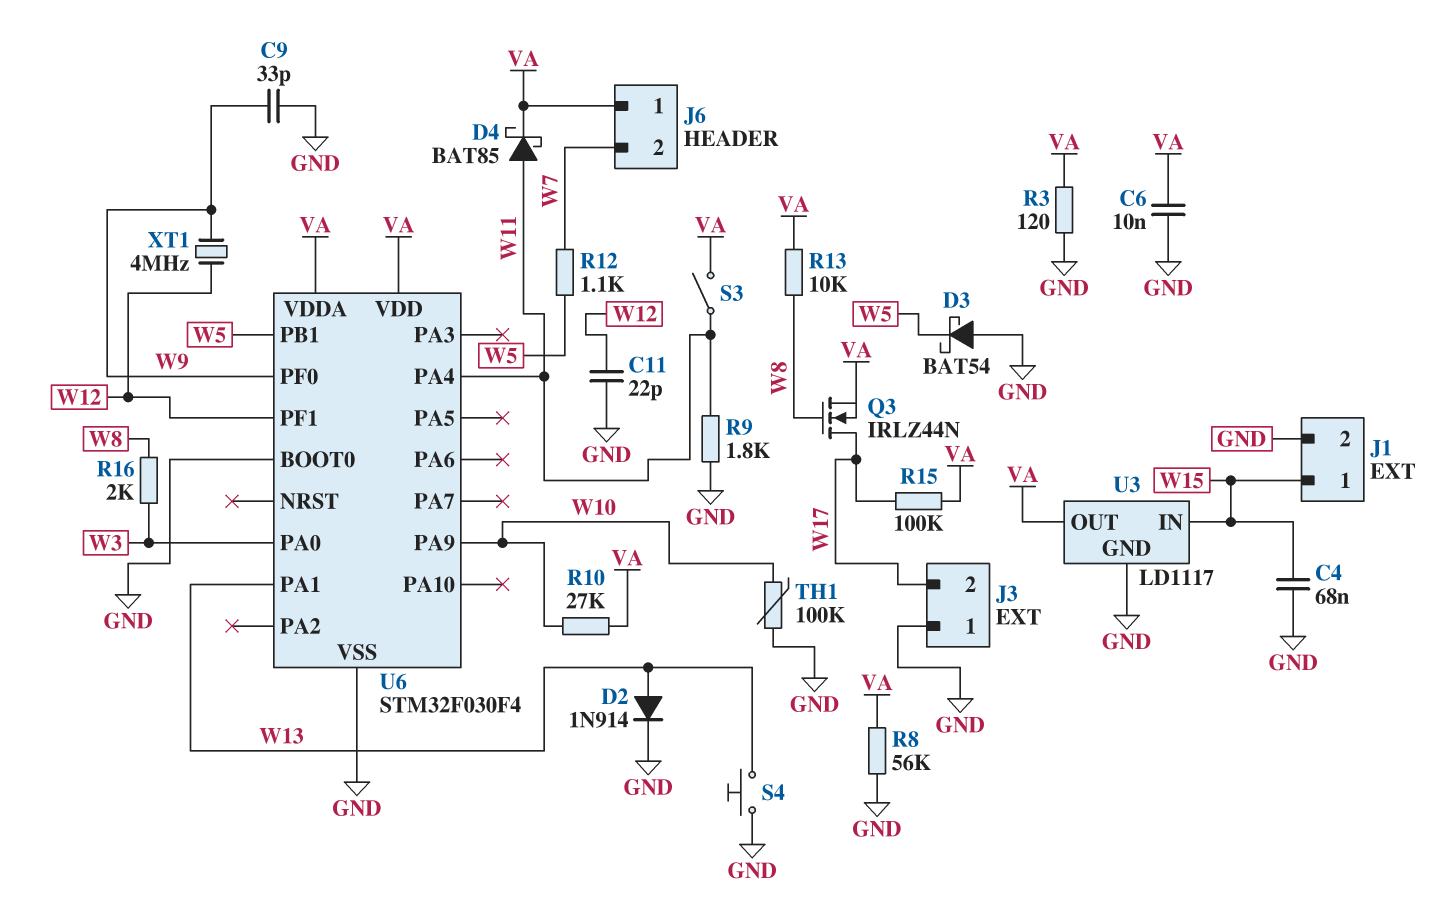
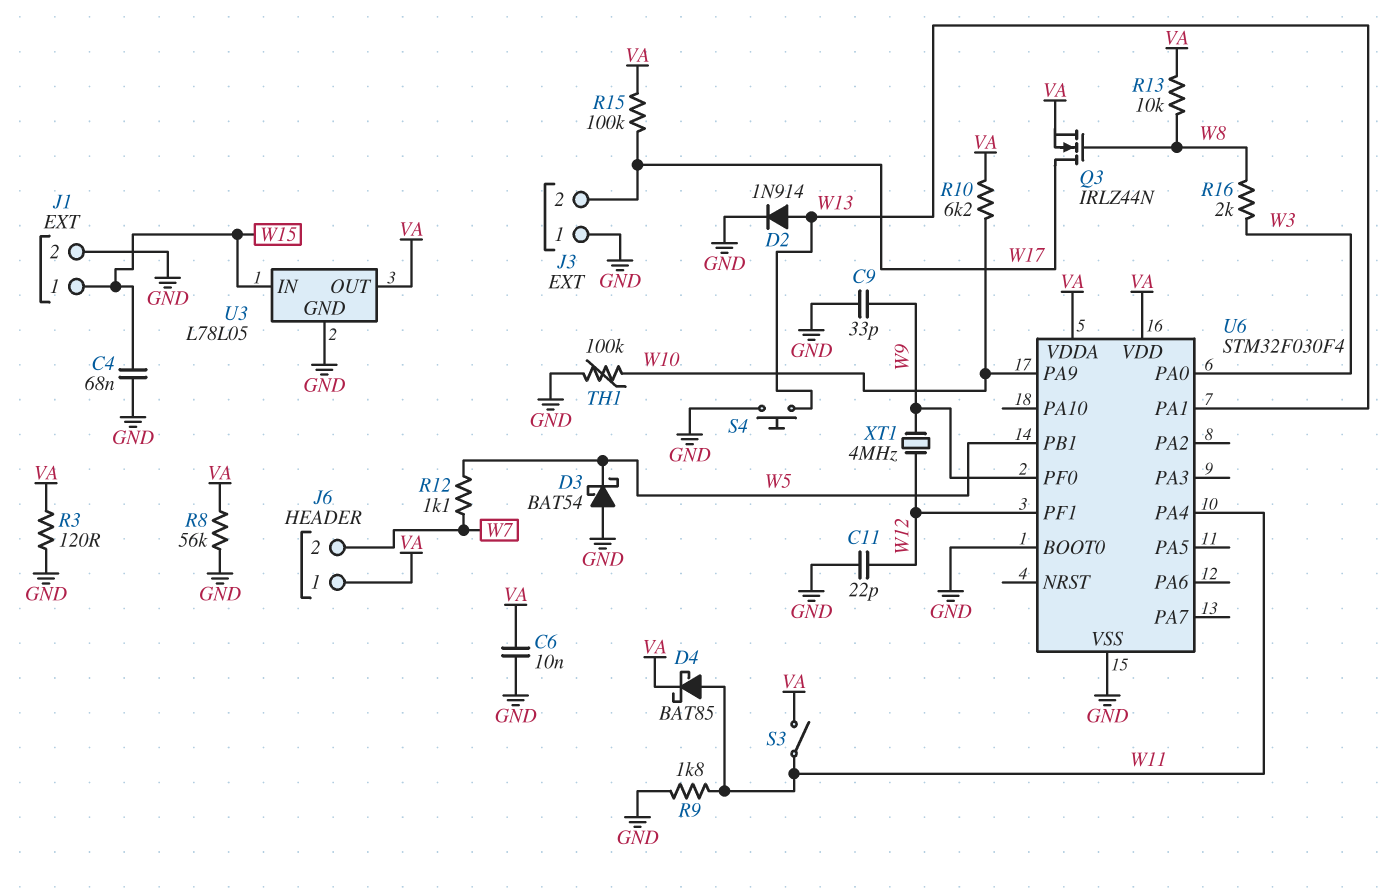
R10: 27k (VA, W10) -> 6.2k (VA, W10)
U3: LD1117 -> L78L05

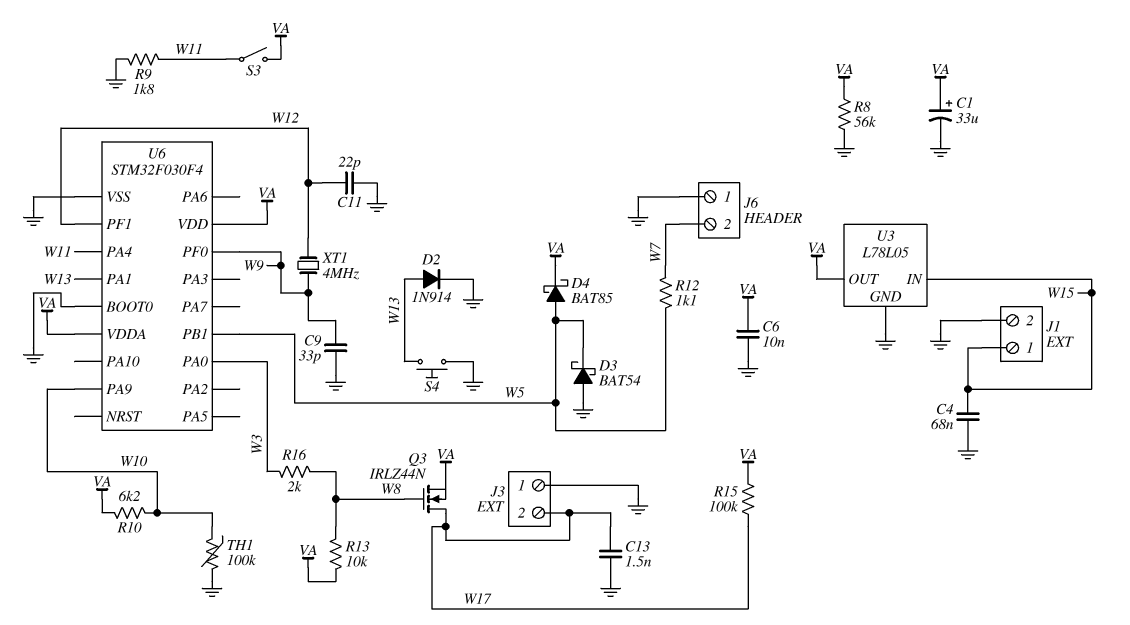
C1: none -> 33uF (plus VA, minus GND)
C13: none -> 1.5nF (GND, W17)
D4: schottky BAT85 (A W11, K VA) -> schottky BAT85 (A W5, K VA)
J6 pin 1: VA -> GND
R3: 120 (GND, VA) -> none

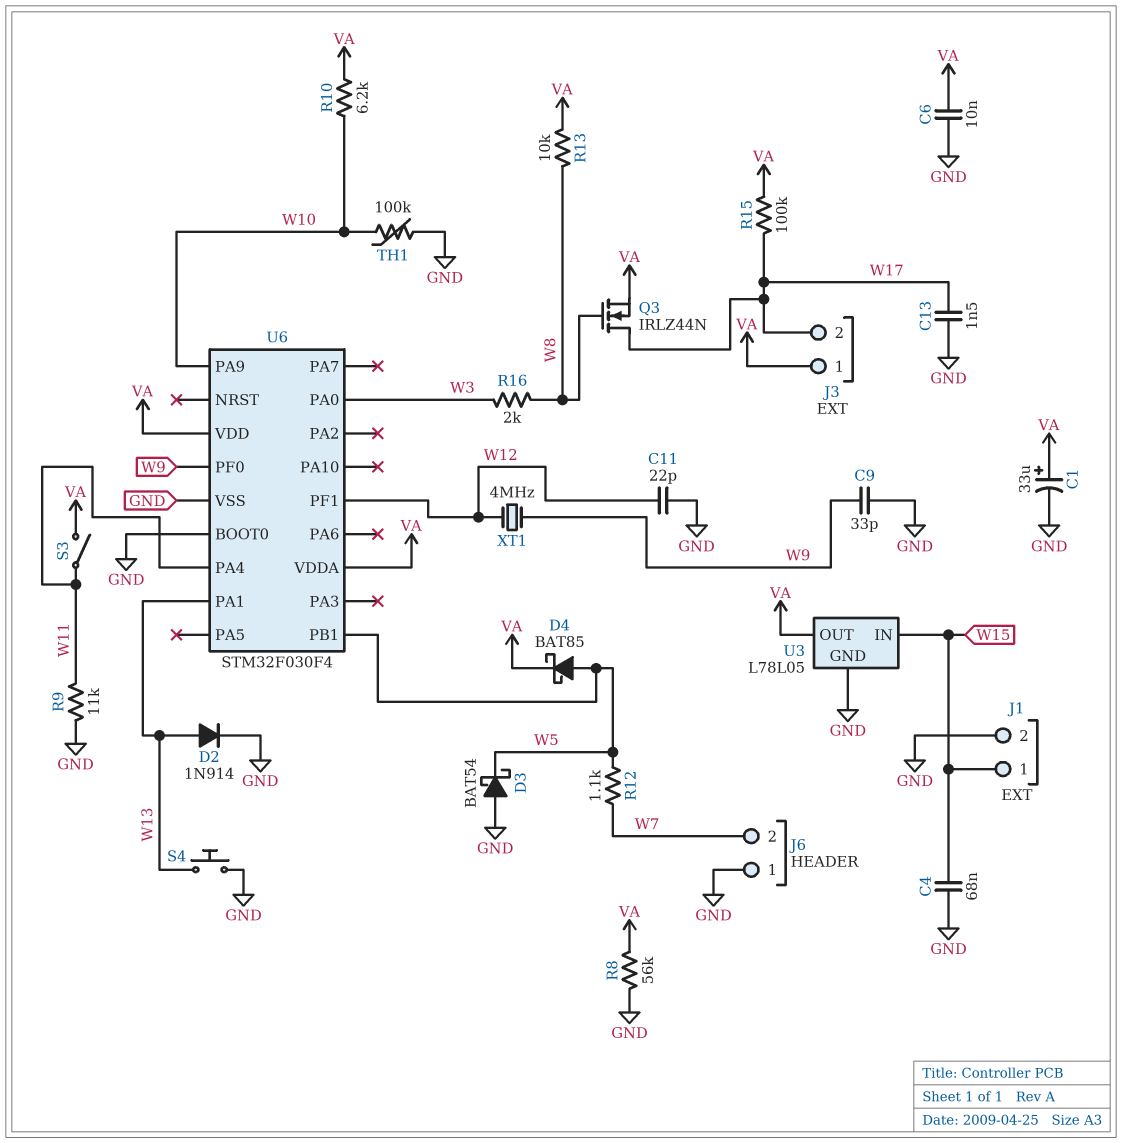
J3 pin 1: GND -> VA
R9: 1.8k (GND, W11) -> 11k (GND, W11)

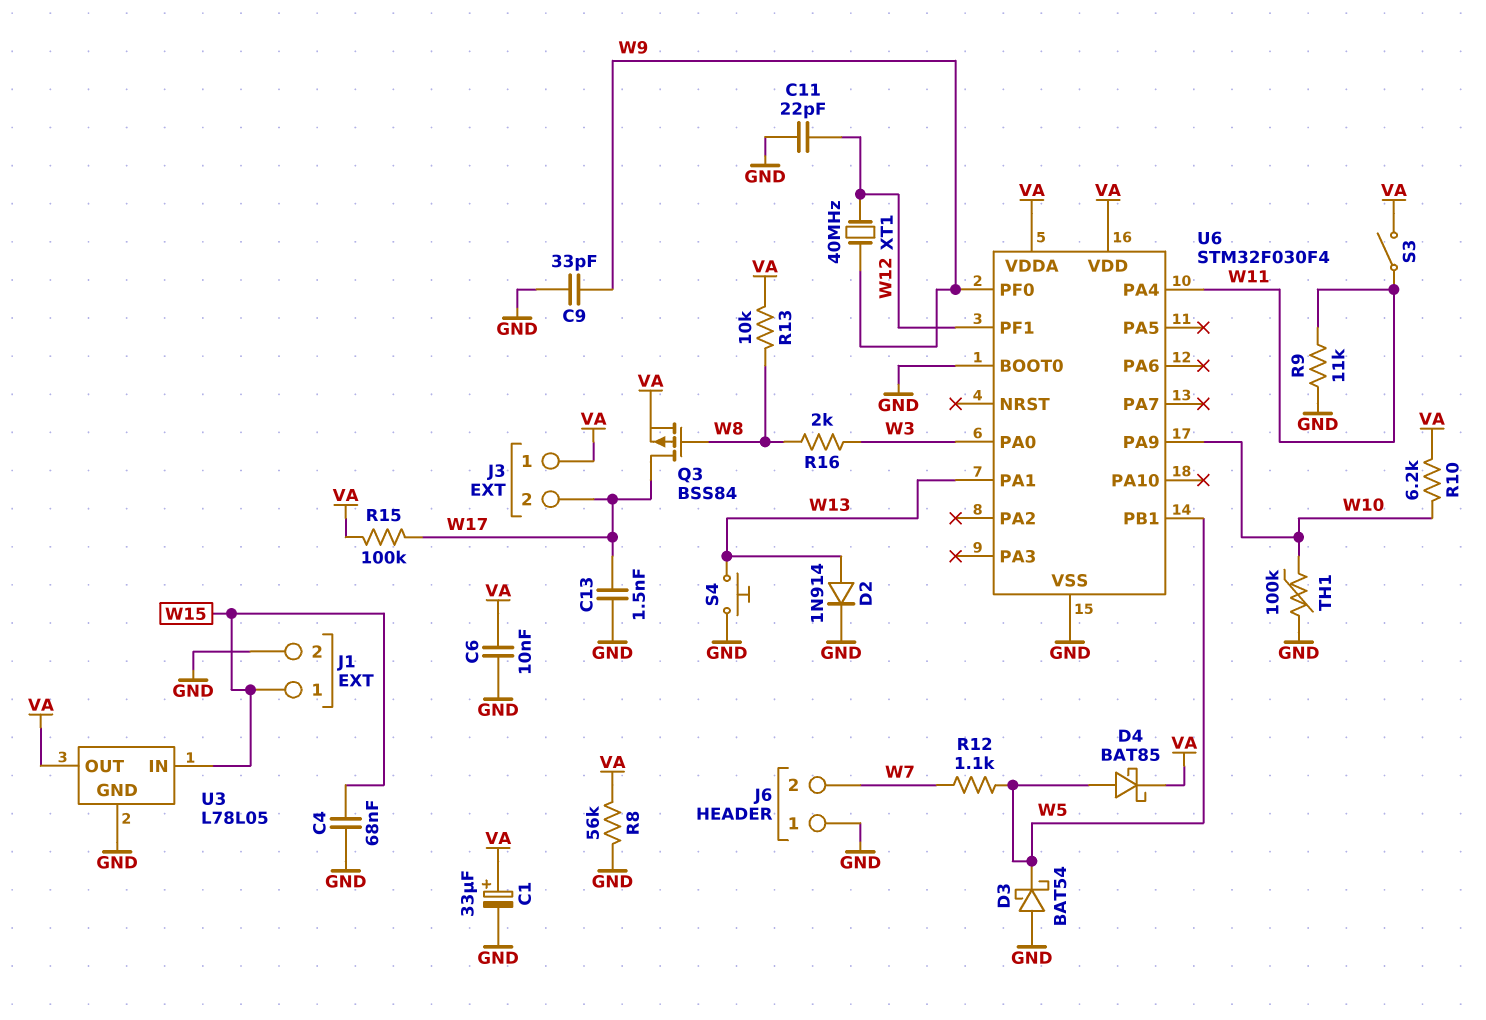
Q3: NMOS IRLZ44N (G W8, D W17, S VA) -> PMOS BSS84 (G W8, D W17, S VA)
XT1: 4MHz (W9, W12) -> 40MHz (W9, W12)

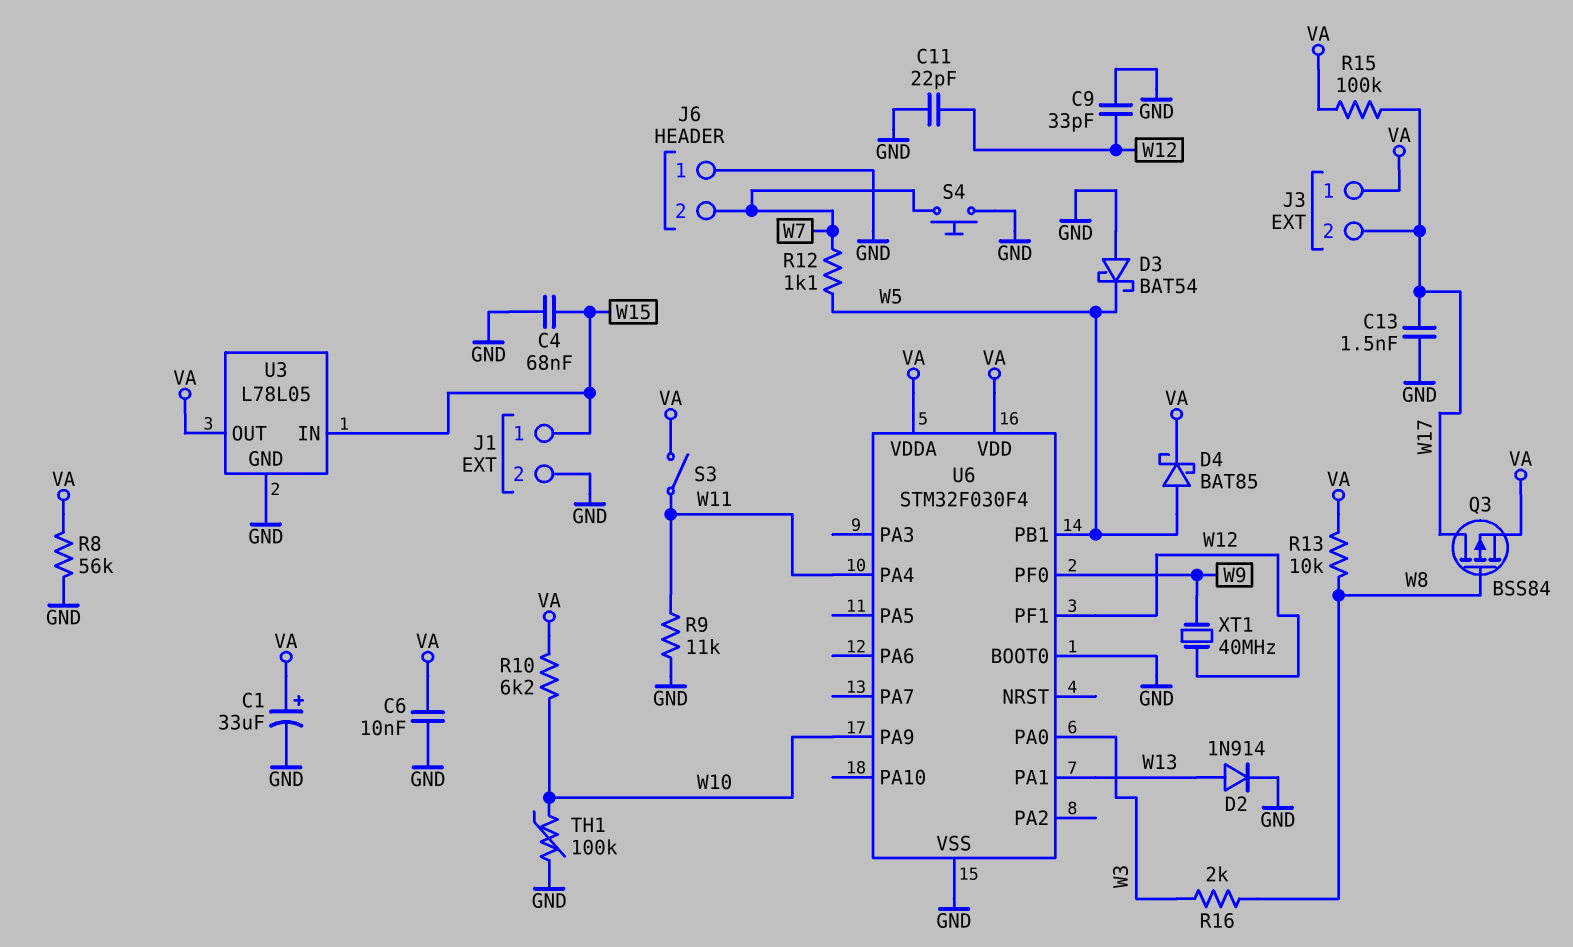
C9: 33pF (GND, W9) -> 33pF (GND, W12)
S4: button (GND, W13) -> button (GND, W7)

